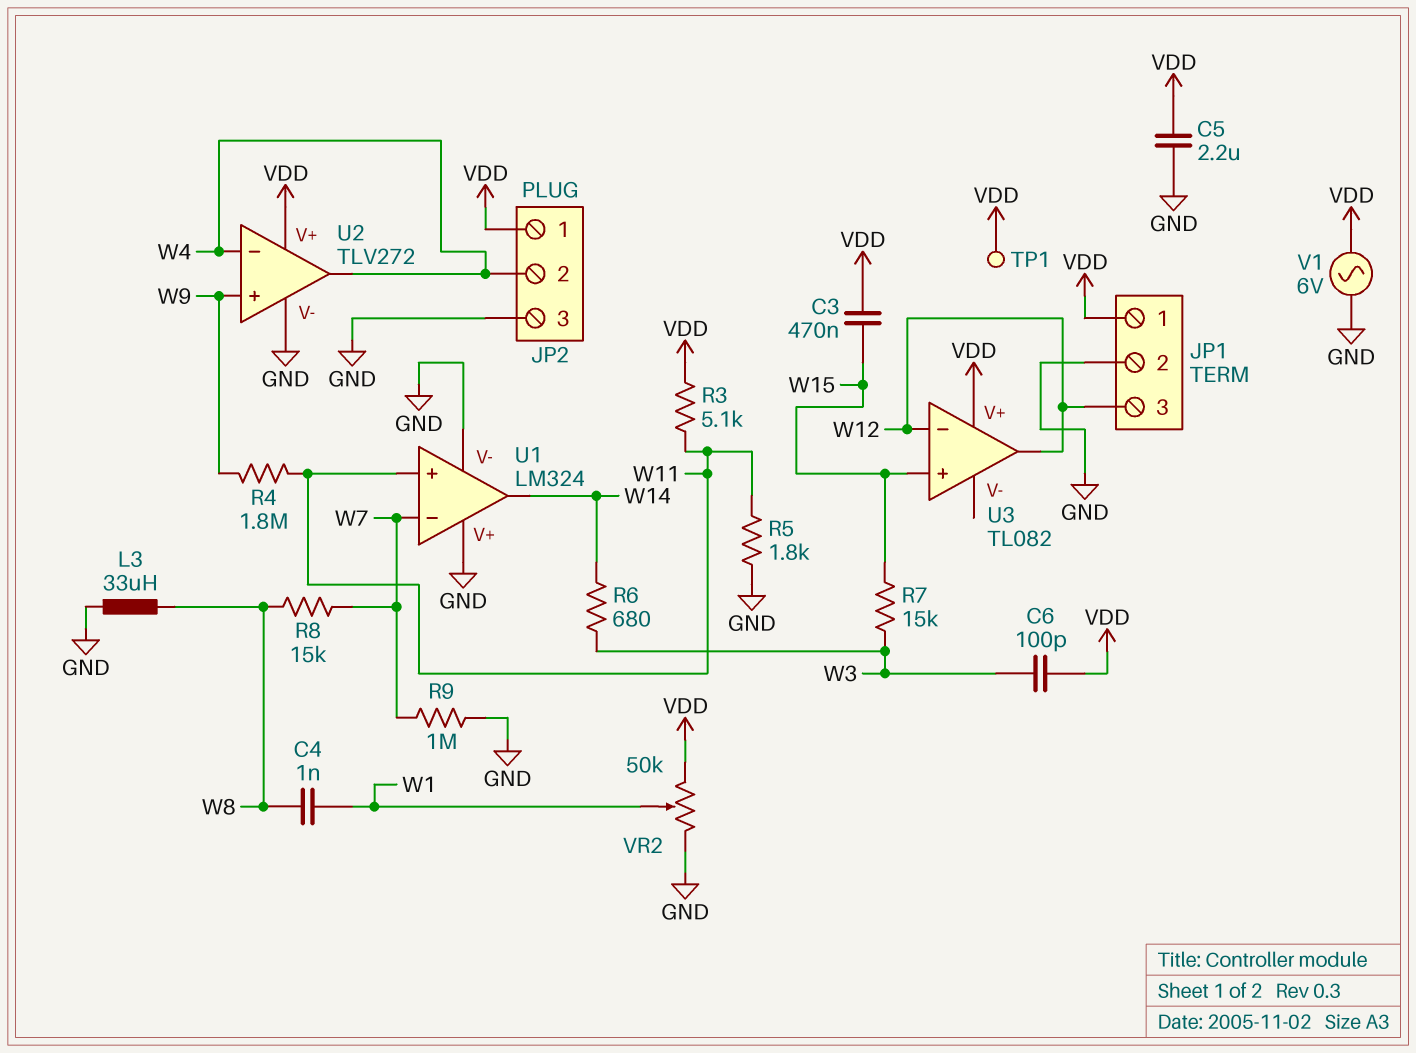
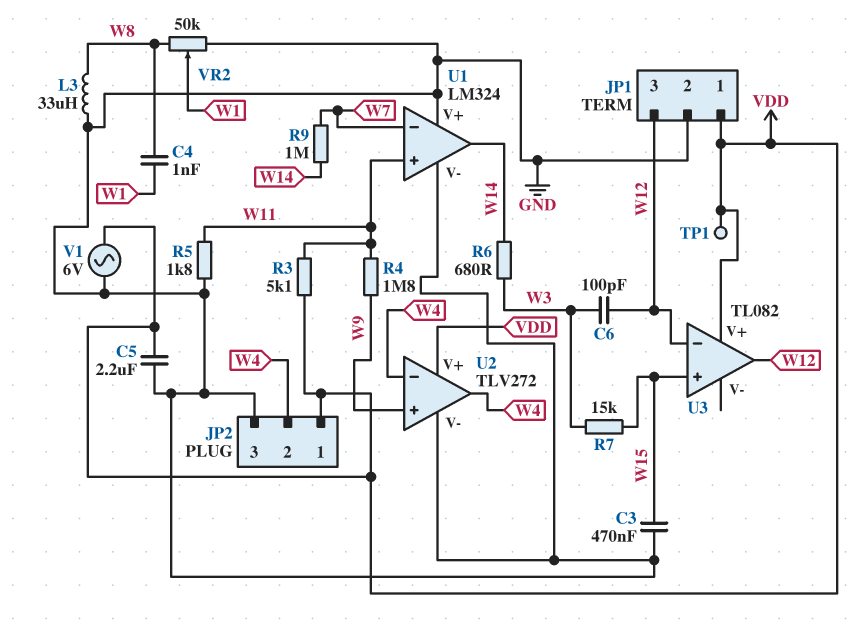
C3: 470nF (VDD, W15) -> 470nF (GND, W15)
C6: 100pF (VDD, W3) -> 100pF (W3, W12)
R8: 15k (W7, W8) -> none
R9: 1M (GND, W7) -> 1M (W7, W14)
VR2: 50k (GND, VDD, wiper W1) -> 50k (GND, W8, wiper W1)

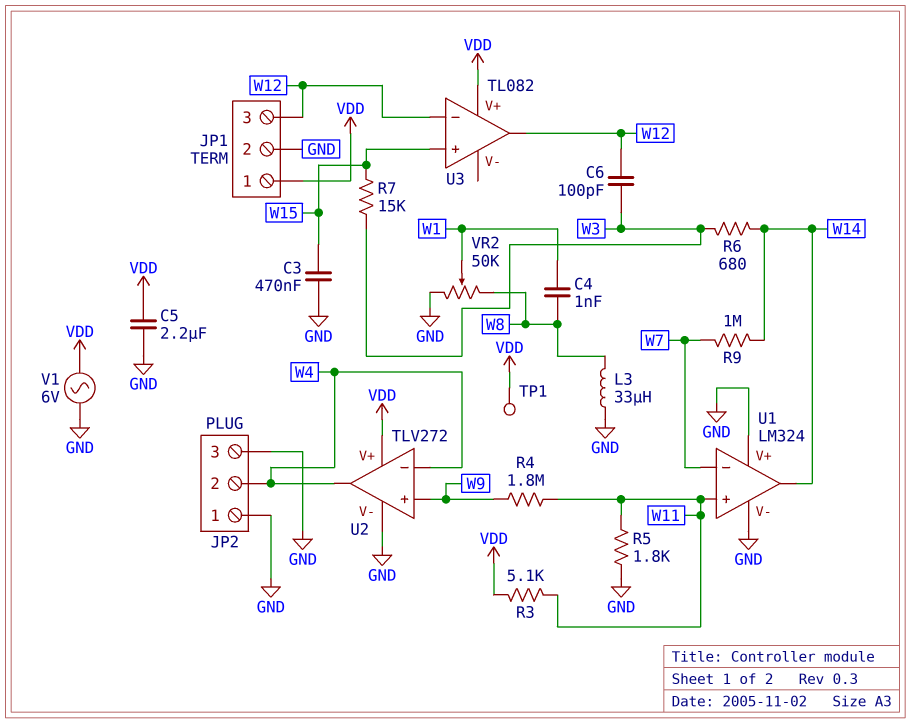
JP2 pin 1: VDD -> GND

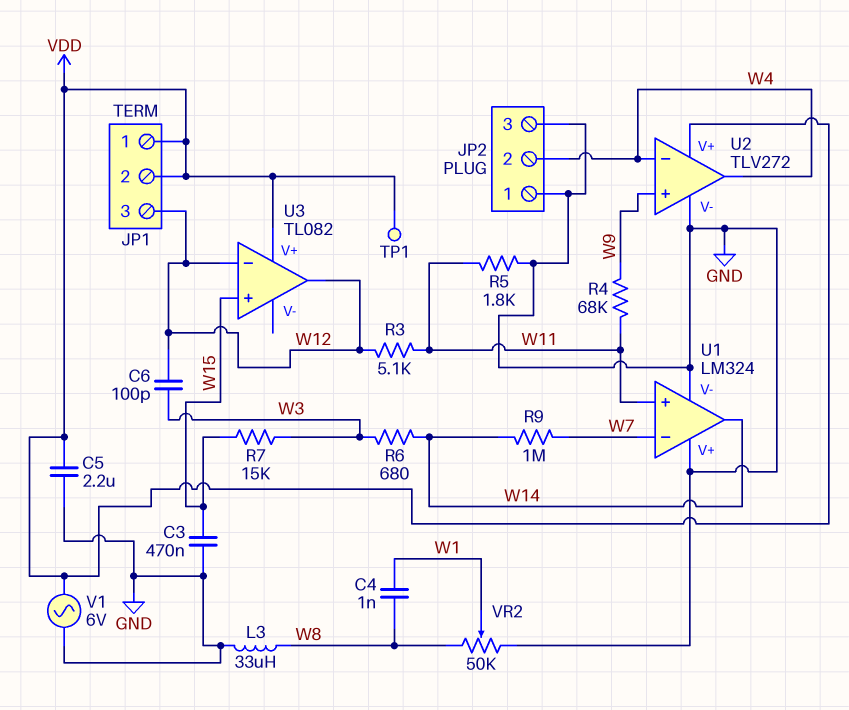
JP1 pin 2: GND -> VDD
R3: 5.1k (VDD, W11) -> 5.1k (W11, W12)
R4: 1.8M (W9, W11) -> 68k (W9, W11)

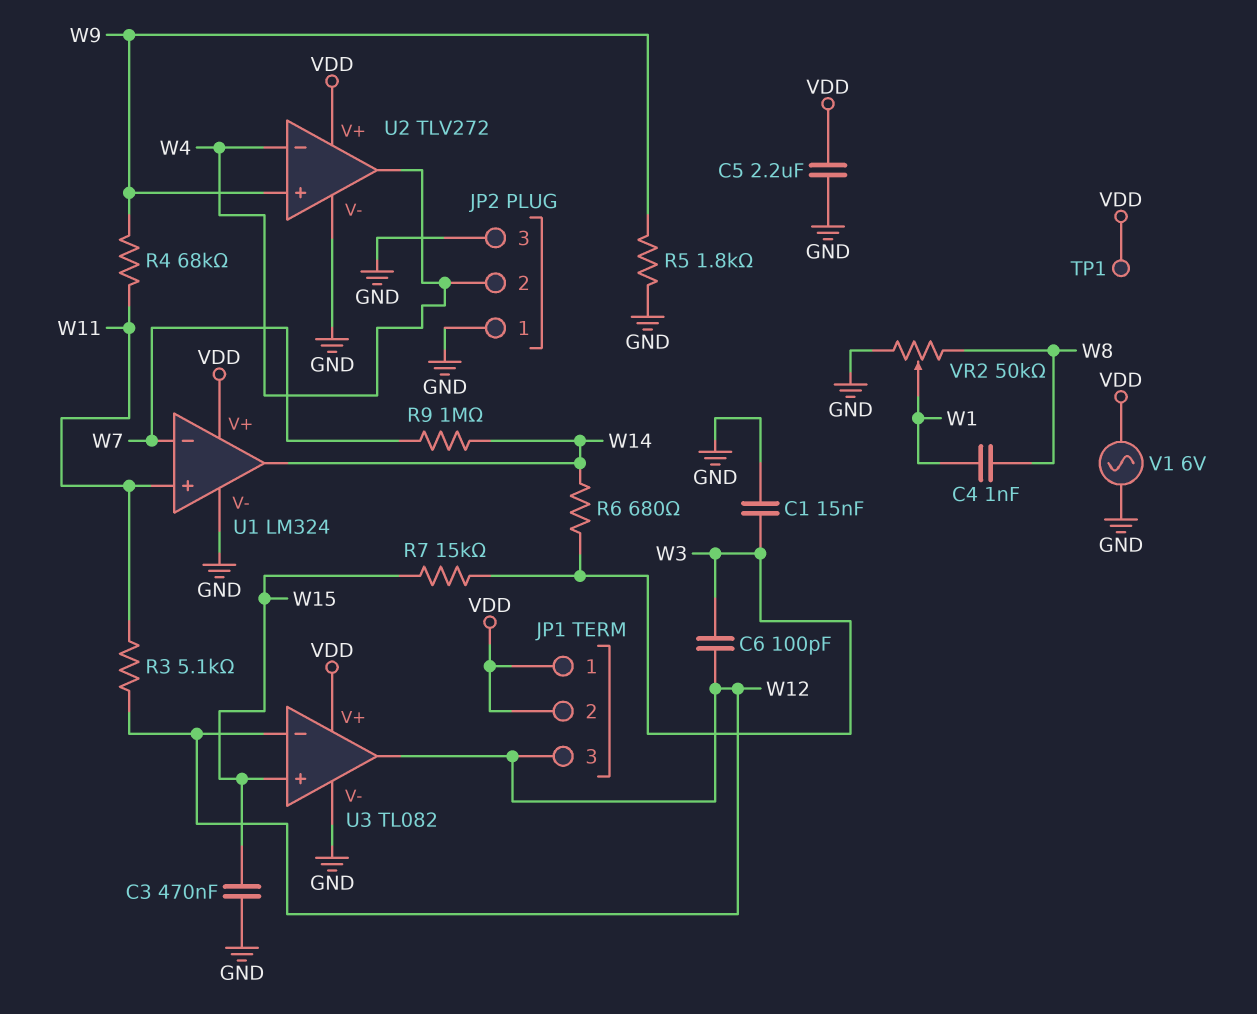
C1: none -> 15nF (GND, W3)
L3: 33uH (GND, W8) -> none
R5: 1.8k (GND, W11) -> 1.8k (GND, W9)
U1 pin V+: GND -> VDD
U3 pin V-: none -> GND

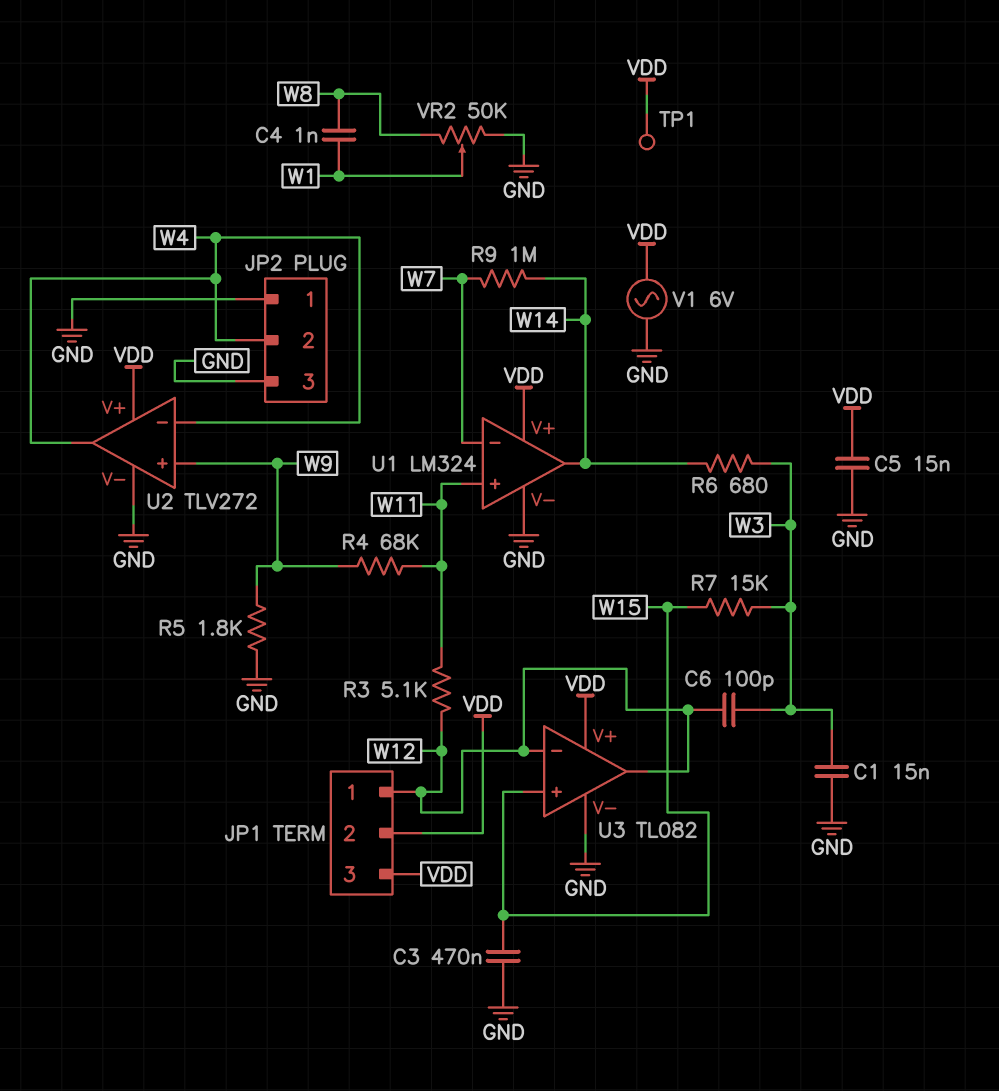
C5: 2.2uF (GND, VDD) -> 15nF (GND, VDD)
JP1 pin 1: VDD -> W12
JP1 pin 3: W12 -> VDD

